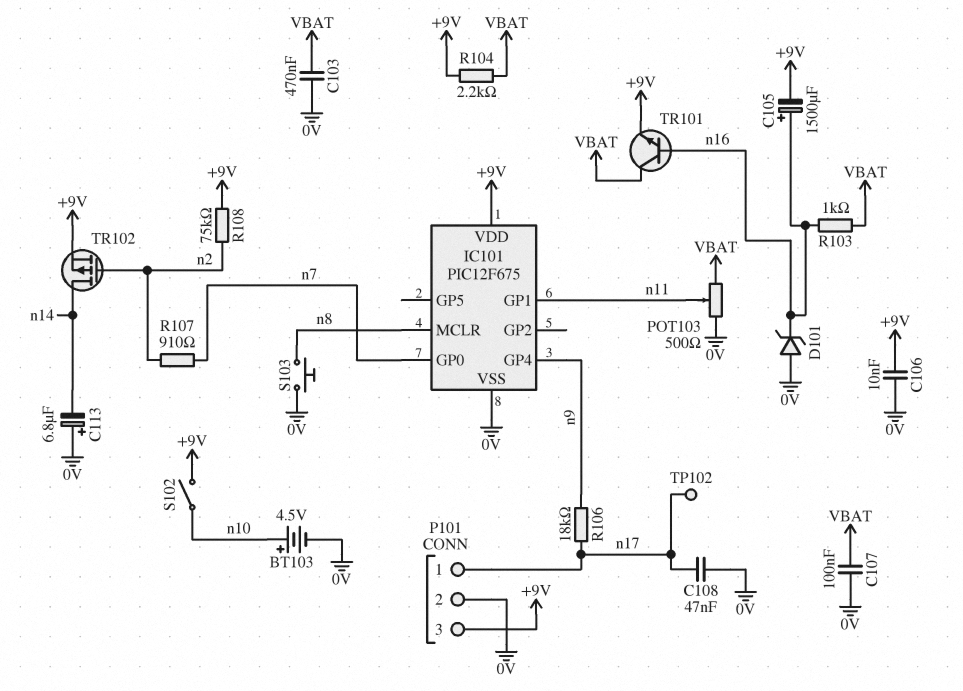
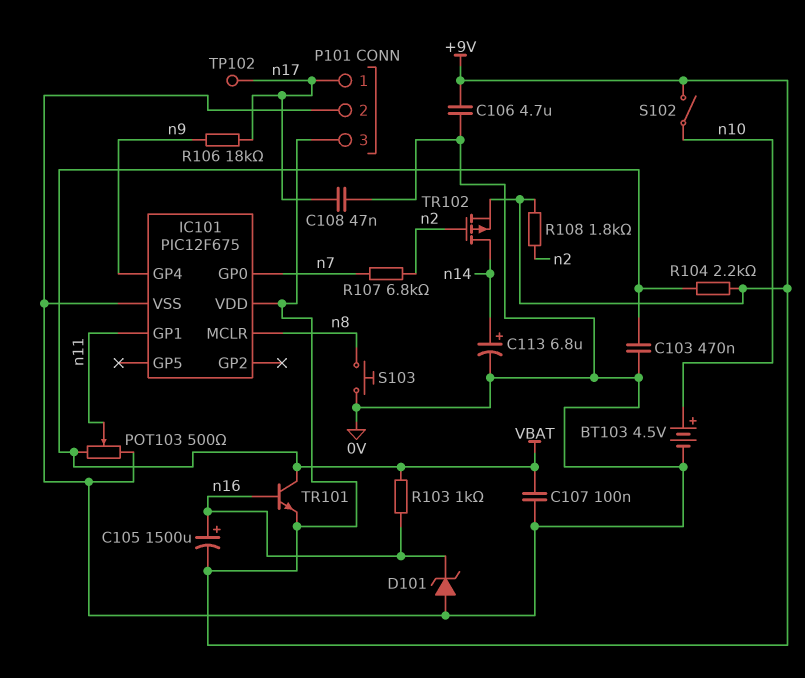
C106: 10nF (+9V, 0V) -> 4.7uF (+9V, 0V)
C113: 6.8uF (plus 0V, minus n14) -> 6.8uF (plus n14, minus 0V)
R107: 910 (n2, n7) -> 6.8k (n2, n7)
R108: 75k (+9V, n2) -> 1.8k (+9V, n2)

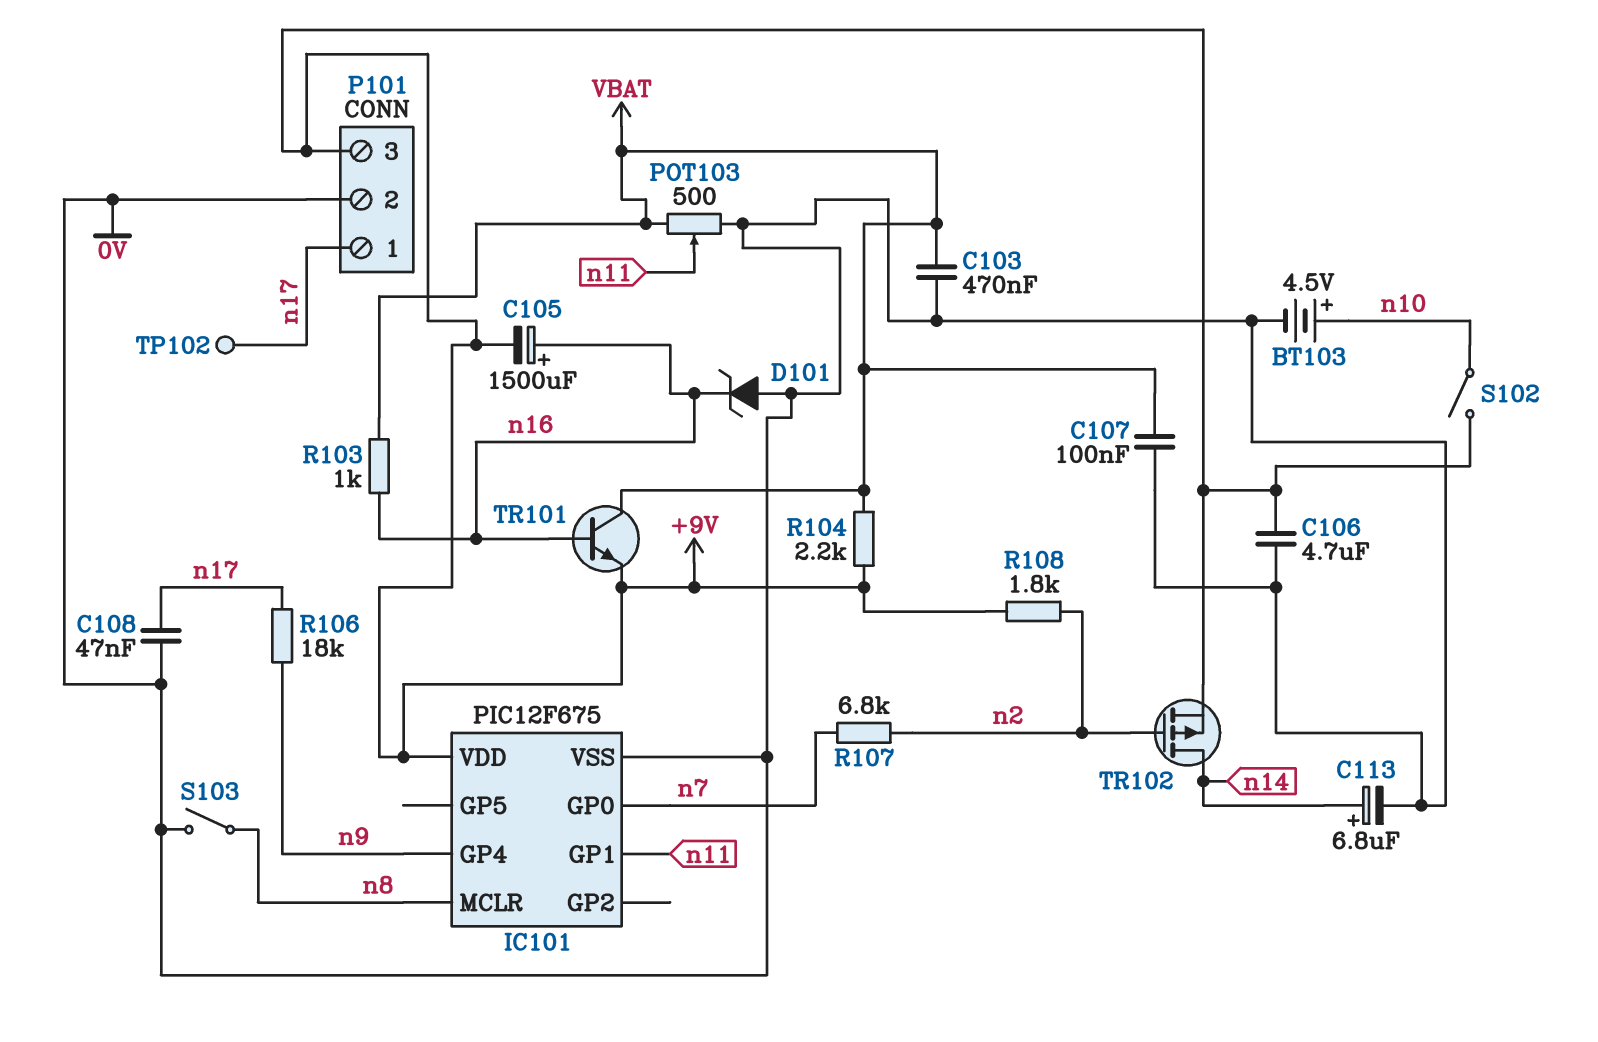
S103: button (0V, n8) -> switch (0V, n8)

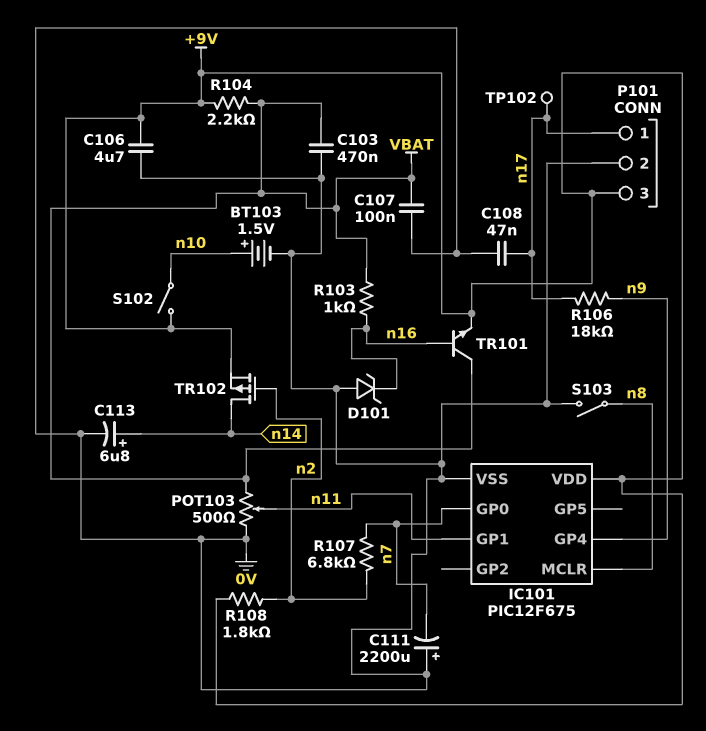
BT103: 4.5V (plus n10, minus 0V) -> 1.5V (plus n10, minus 0V)
C105: 1500uF (plus n16, minus +9V) -> none
C111: none -> 2200uF (plus 0V, minus n7)

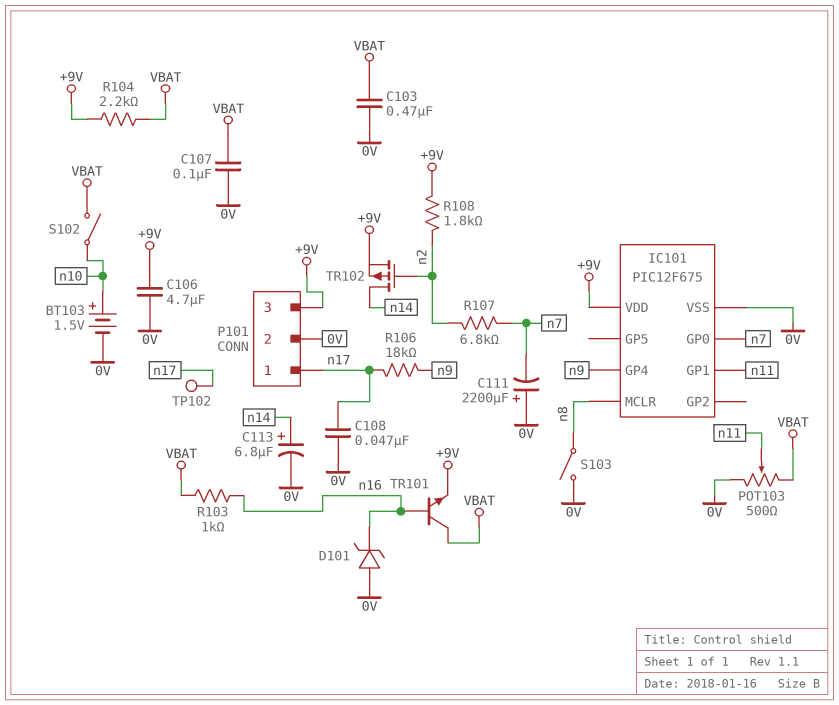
S102: switch (+9V, n10) -> switch (VBAT, n10)

